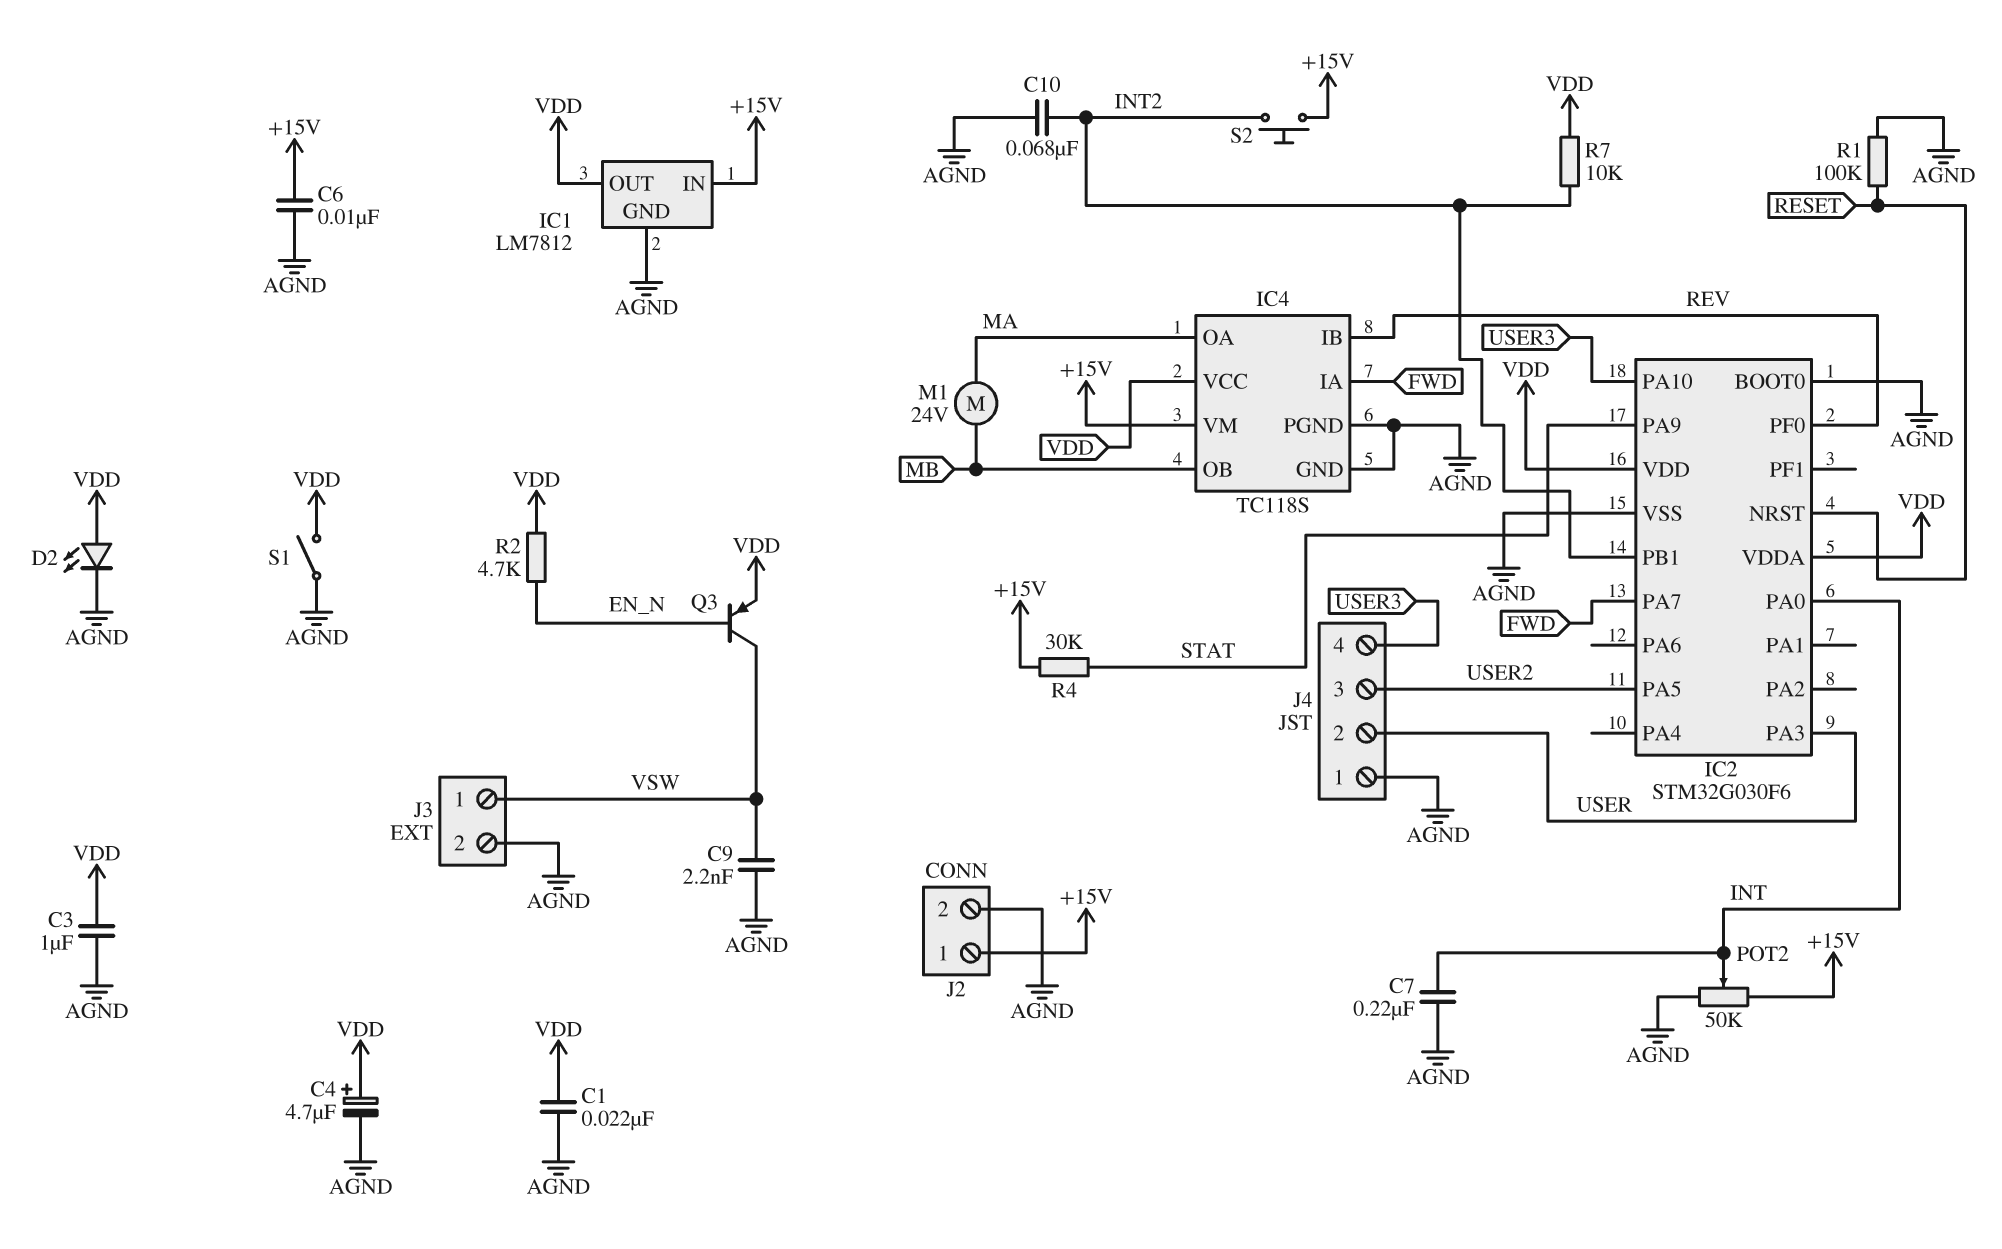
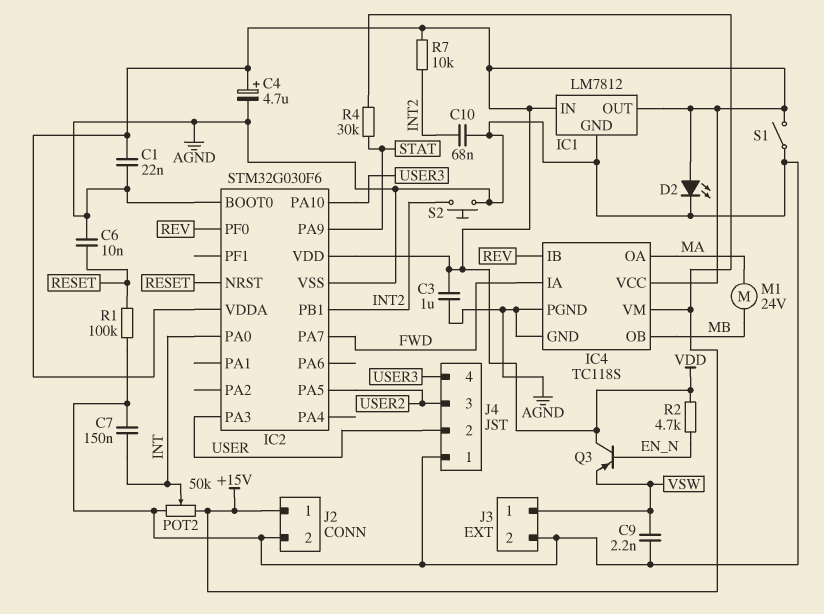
C6: 10nF (+15V, AGND) -> 10nF (AGND, RESET)
C7: 220nF (AGND, INT) -> 150nF (AGND, INT)
IC1 pin IN: +15V -> VDD
Q3: PNP (B EN_N, C VSW, E VDD) -> PNP (B EN_N, C VDD, E VSW)
S2: button (+15V, INT2) -> button (AGND, INT2)

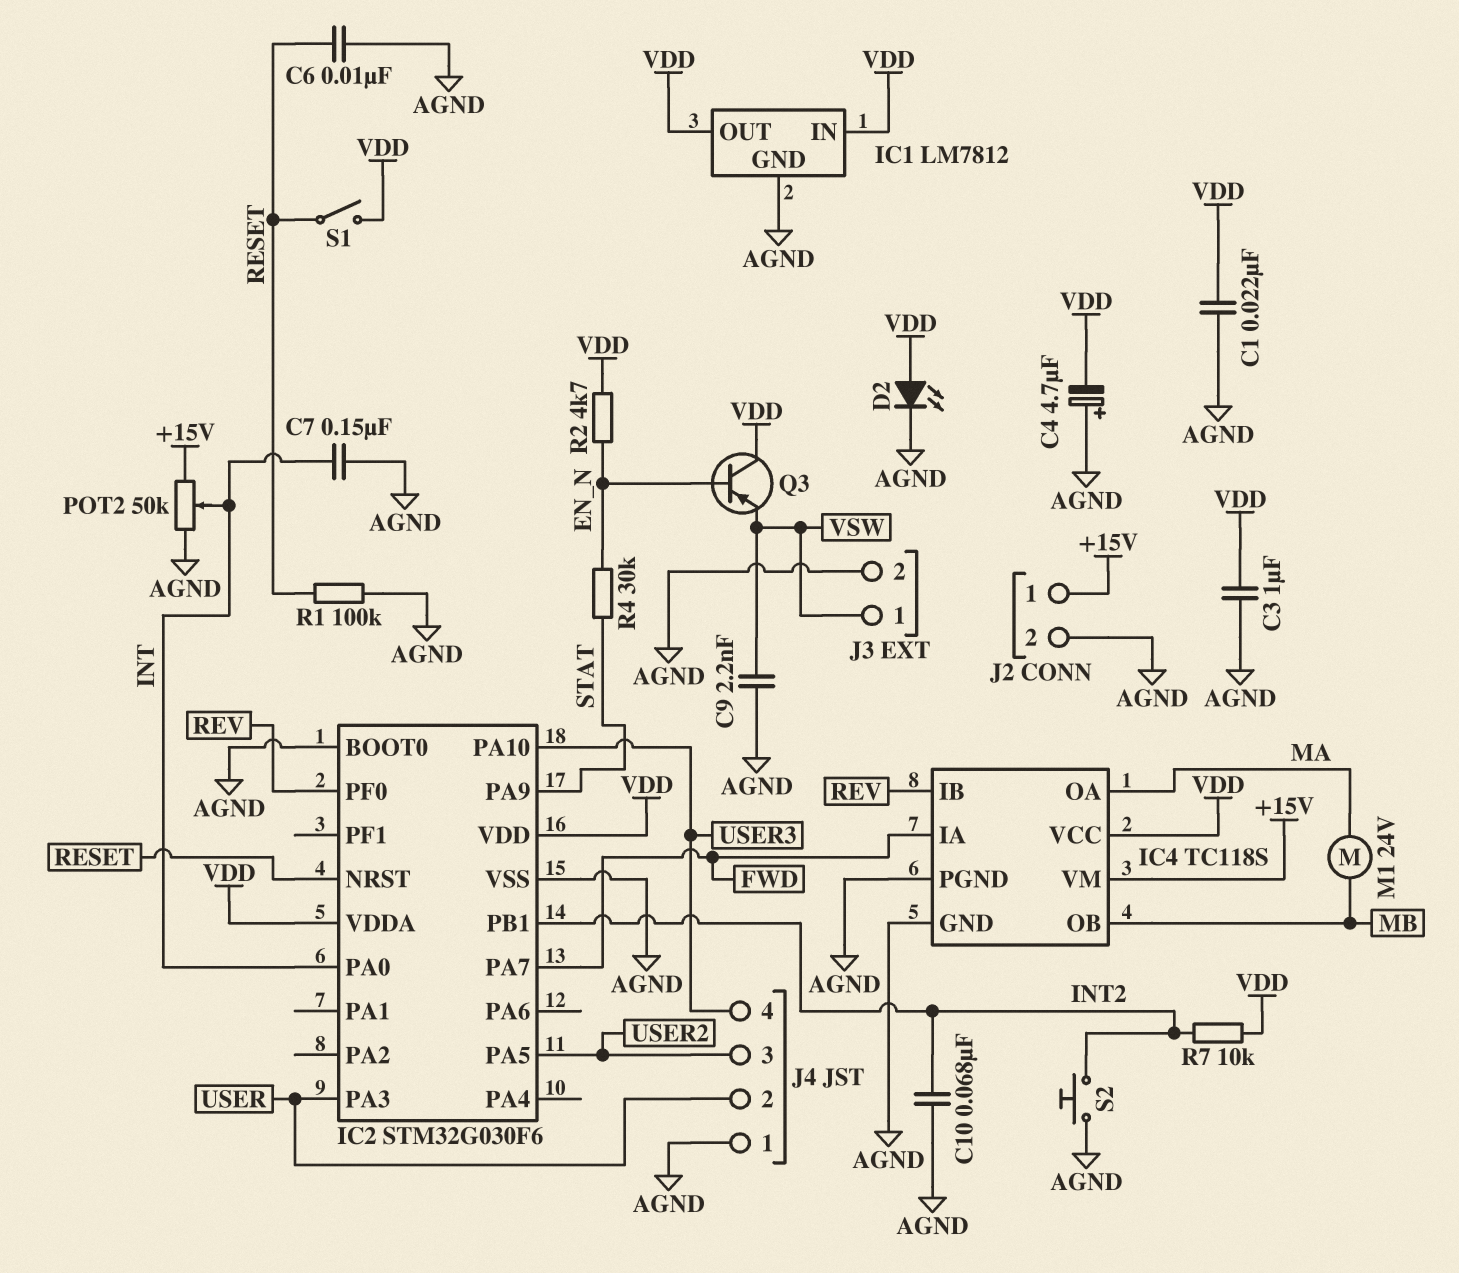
C4: 4.7uF (plus VDD, minus AGND) -> 4.7uF (plus AGND, minus VDD)
R4: 30k (+15V, STAT) -> 30k (EN_N, STAT)
S1: switch (AGND, VDD) -> switch (RESET, VDD)

